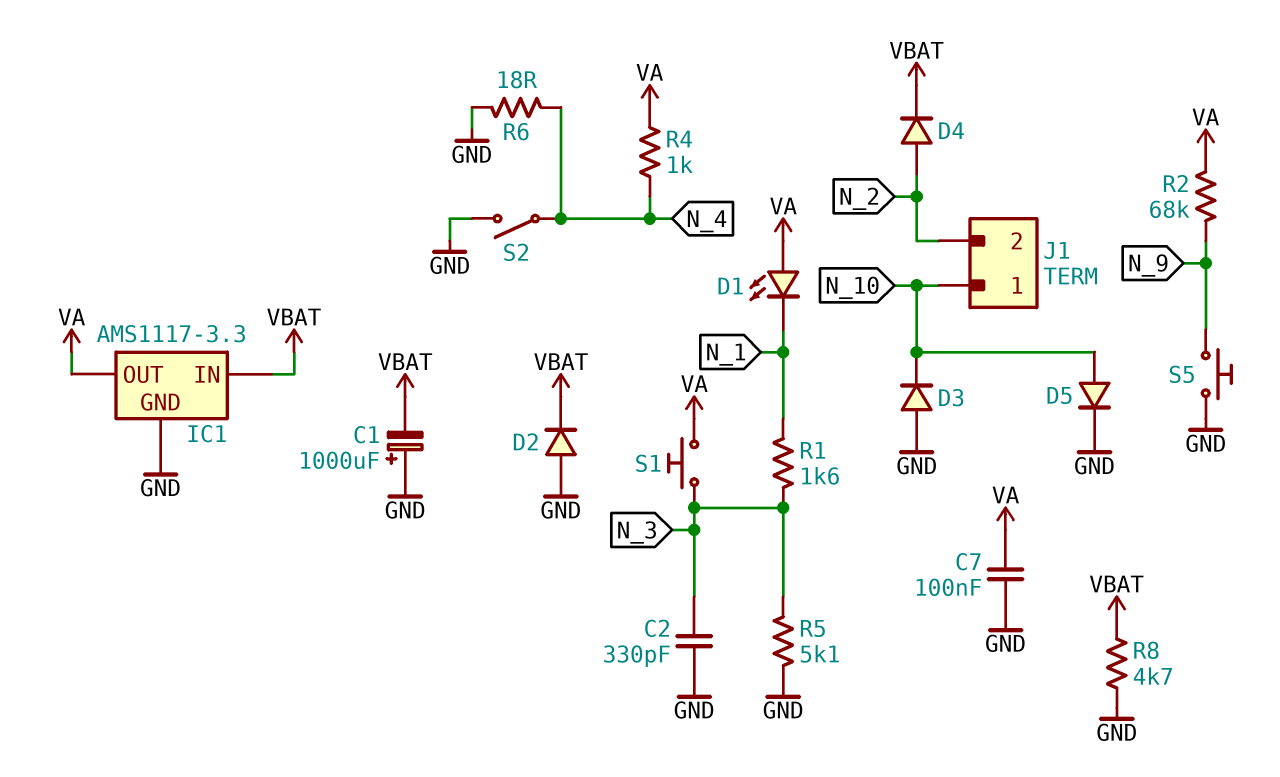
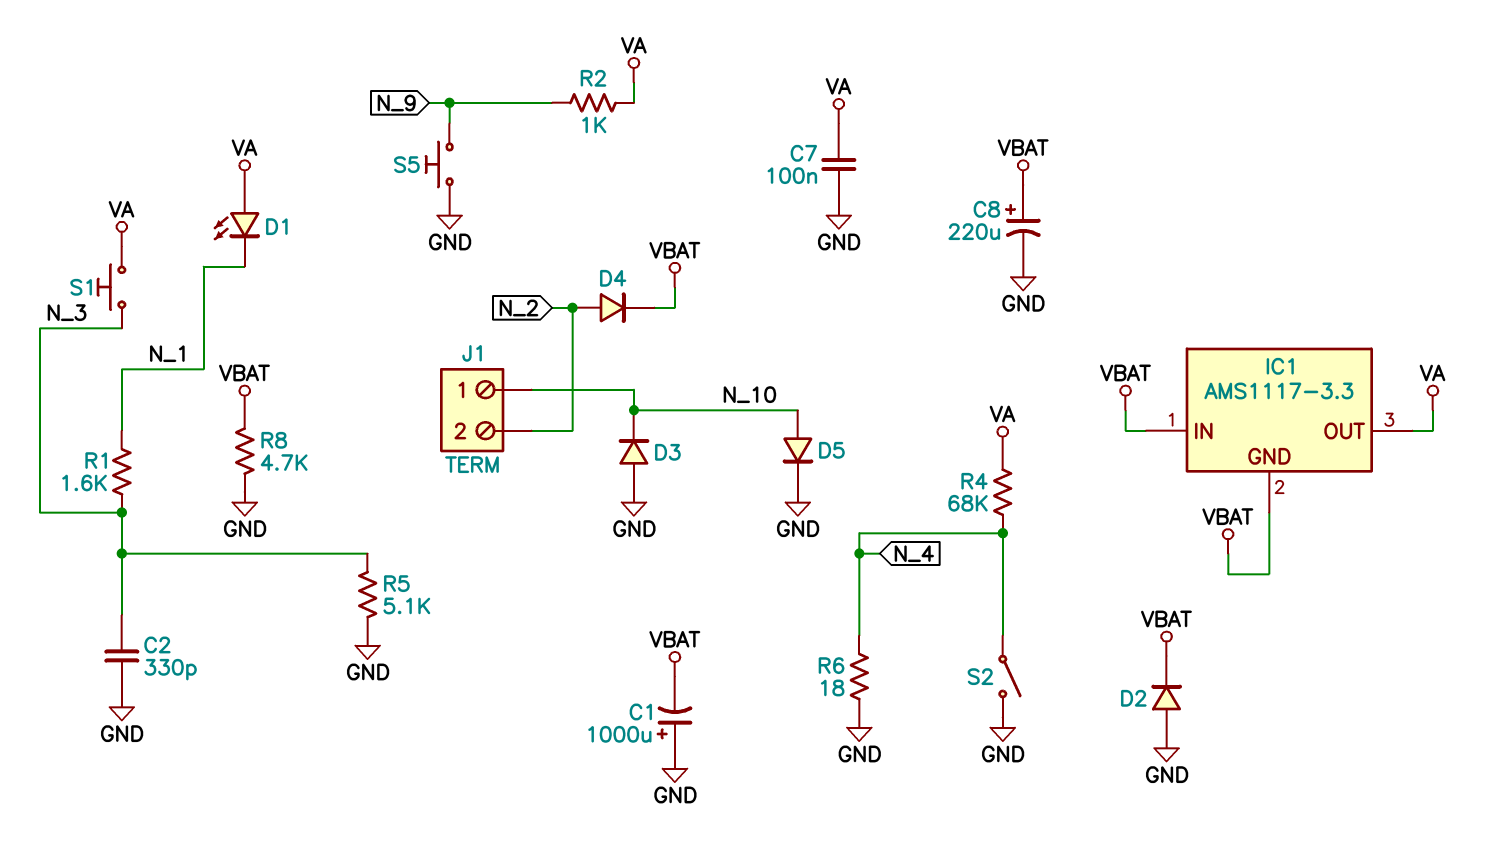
C8: none -> 220uF (plus VBAT, minus GND)
IC1 pin GND: GND -> VBAT
R2: 68k (N_9, VA) -> 1k (N_9, VA)
R4: 1k (N_4, VA) -> 68k (N_4, VA)

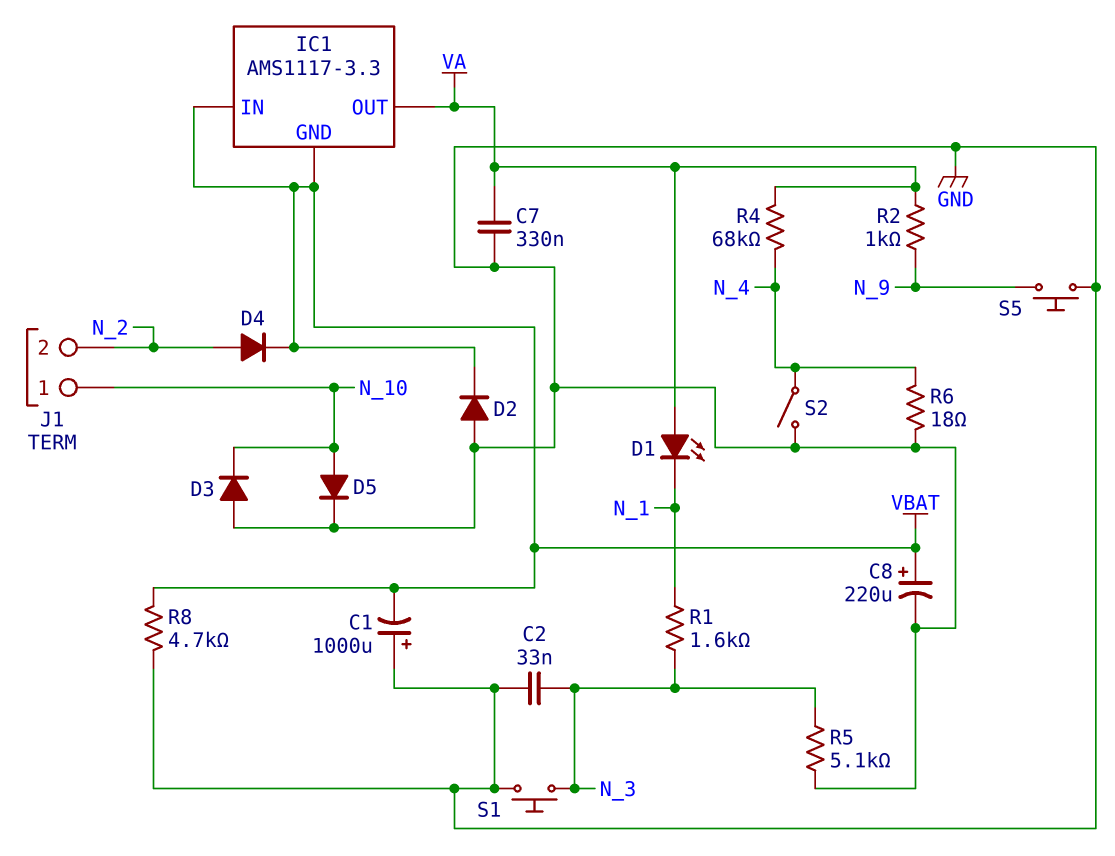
C2: 330pF (GND, N_3) -> 33nF (GND, N_3)
C7: 100nF (GND, VA) -> 330nF (GND, VA)
S1: button (N_3, VA) -> button (GND, N_3)

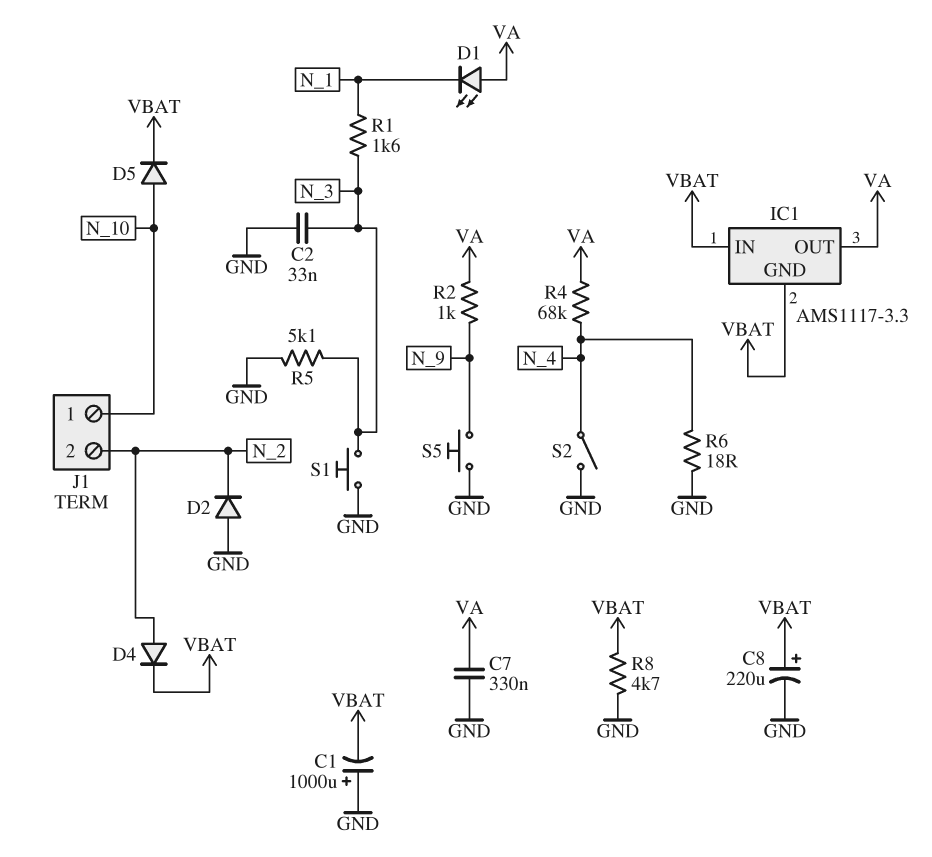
D2: diode (A GND, K VBAT) -> diode (A GND, K N_2)
D3: diode (A GND, K N_10) -> none
D5: diode (A N_10, K GND) -> diode (A N_10, K VBAT)

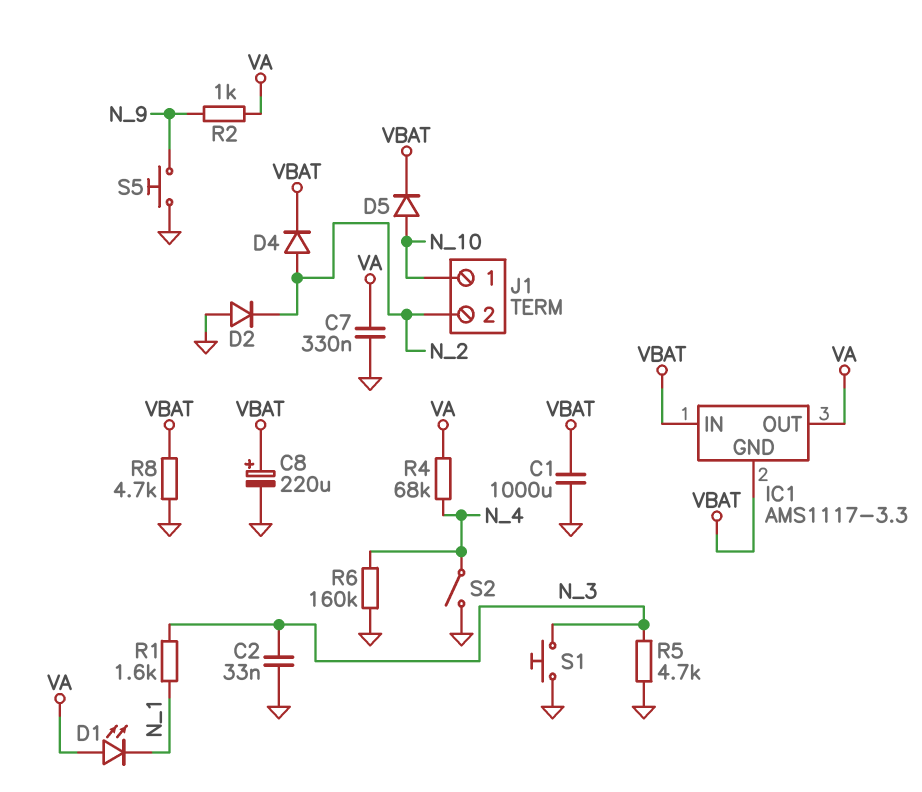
C1: 1000uF (plus GND, minus VBAT) -> 1000uF (GND, VBAT)
R5: 5.1k (GND, N_3) -> 4.7k (GND, N_3)
R6: 18 (GND, N_4) -> 160k (GND, N_4)

